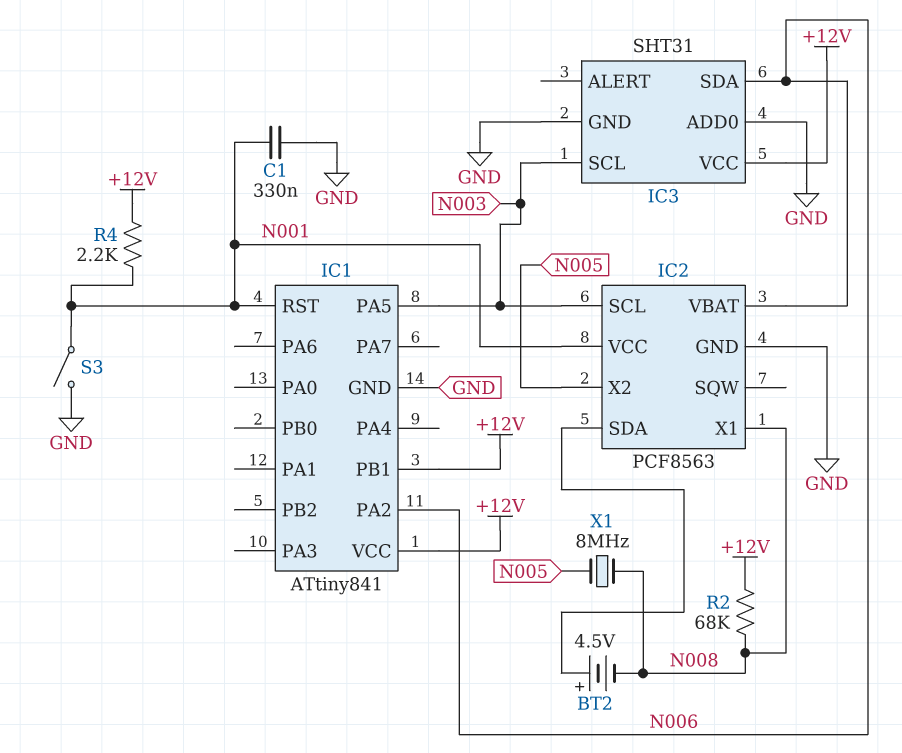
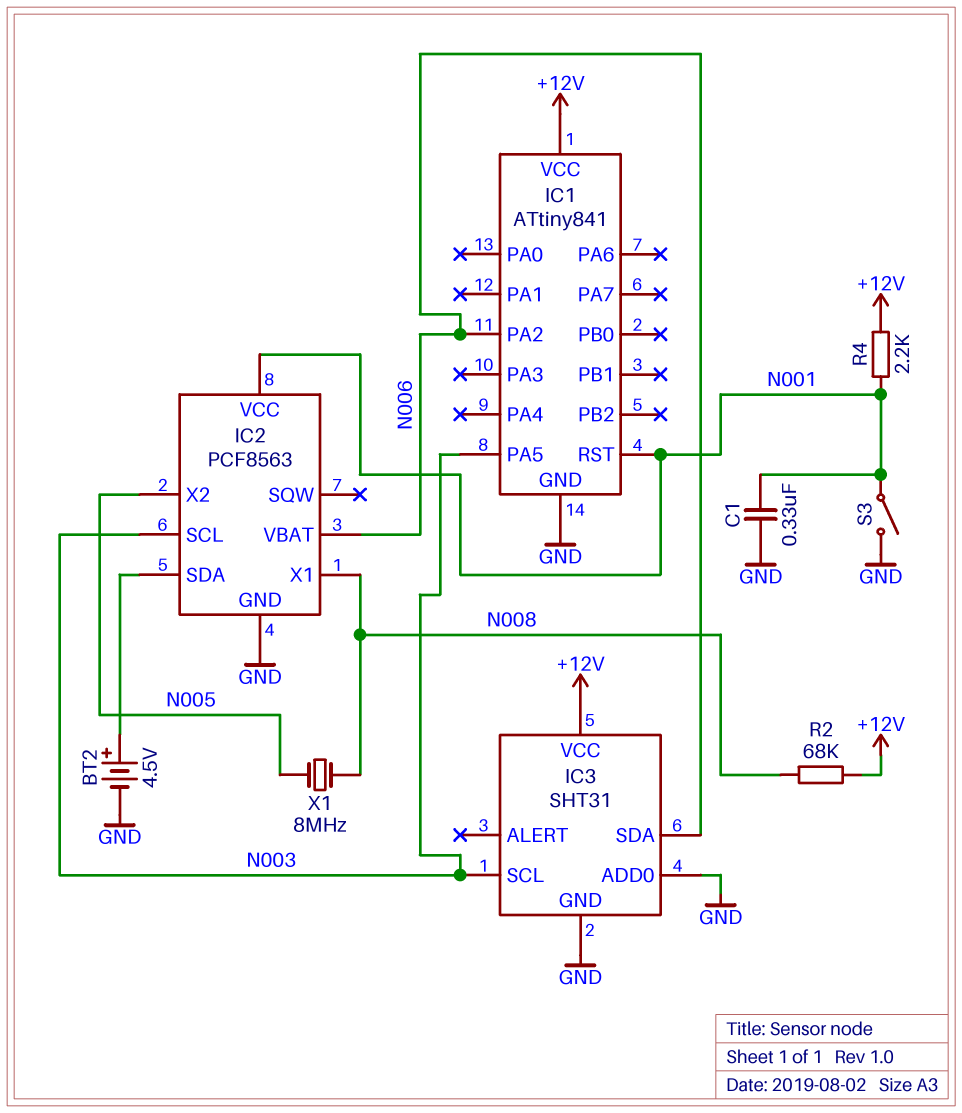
BT2: 4.5V (plus IC2/SDA, minus N008) -> 4.5V (plus IC2/SDA, minus GND)
IC1 pin PB1: +12V -> none

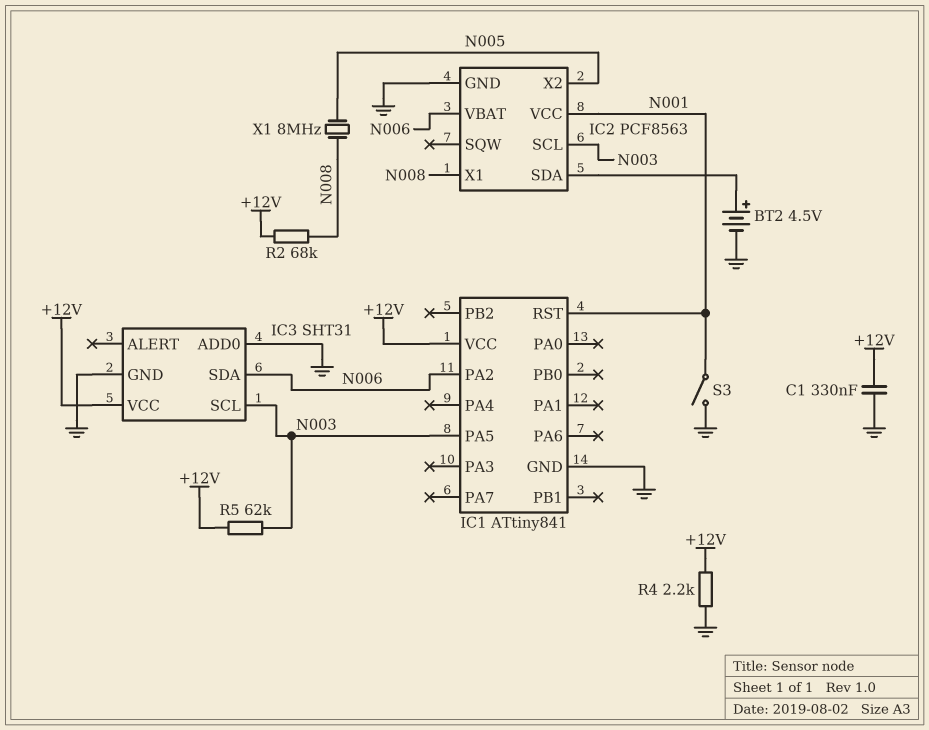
C1: 330nF (GND, N001) -> 330nF (+12V, GND)
R4: 2.2k (+12V, N001) -> 2.2k (+12V, GND)
R5: none -> 62k (+12V, N003)

